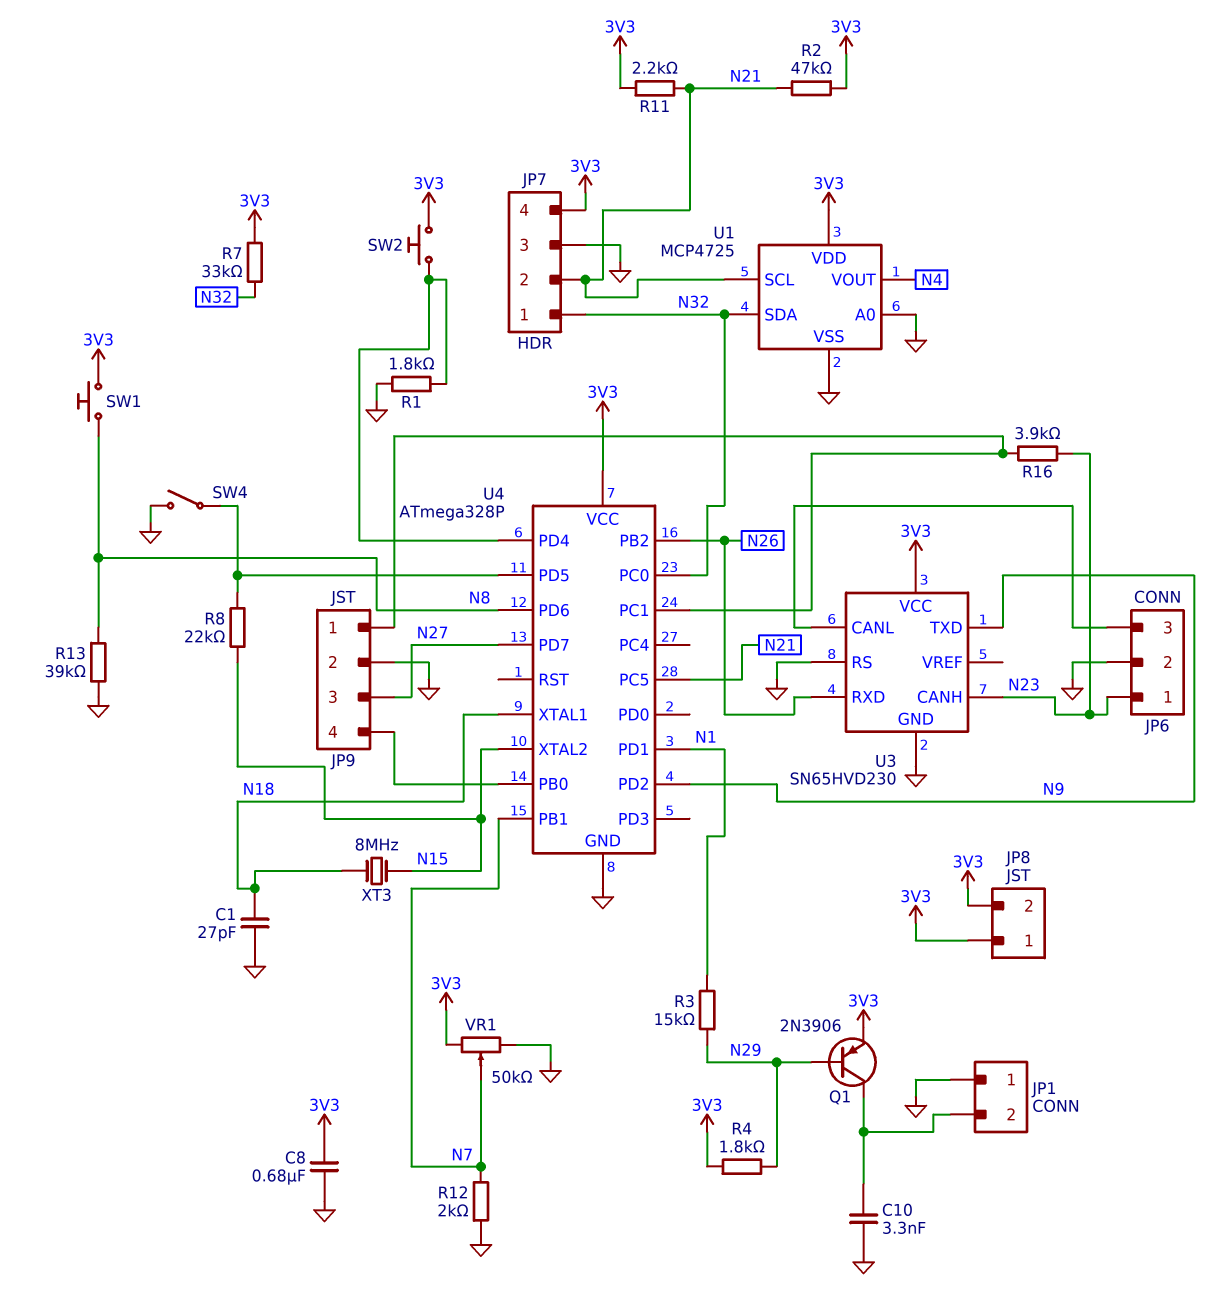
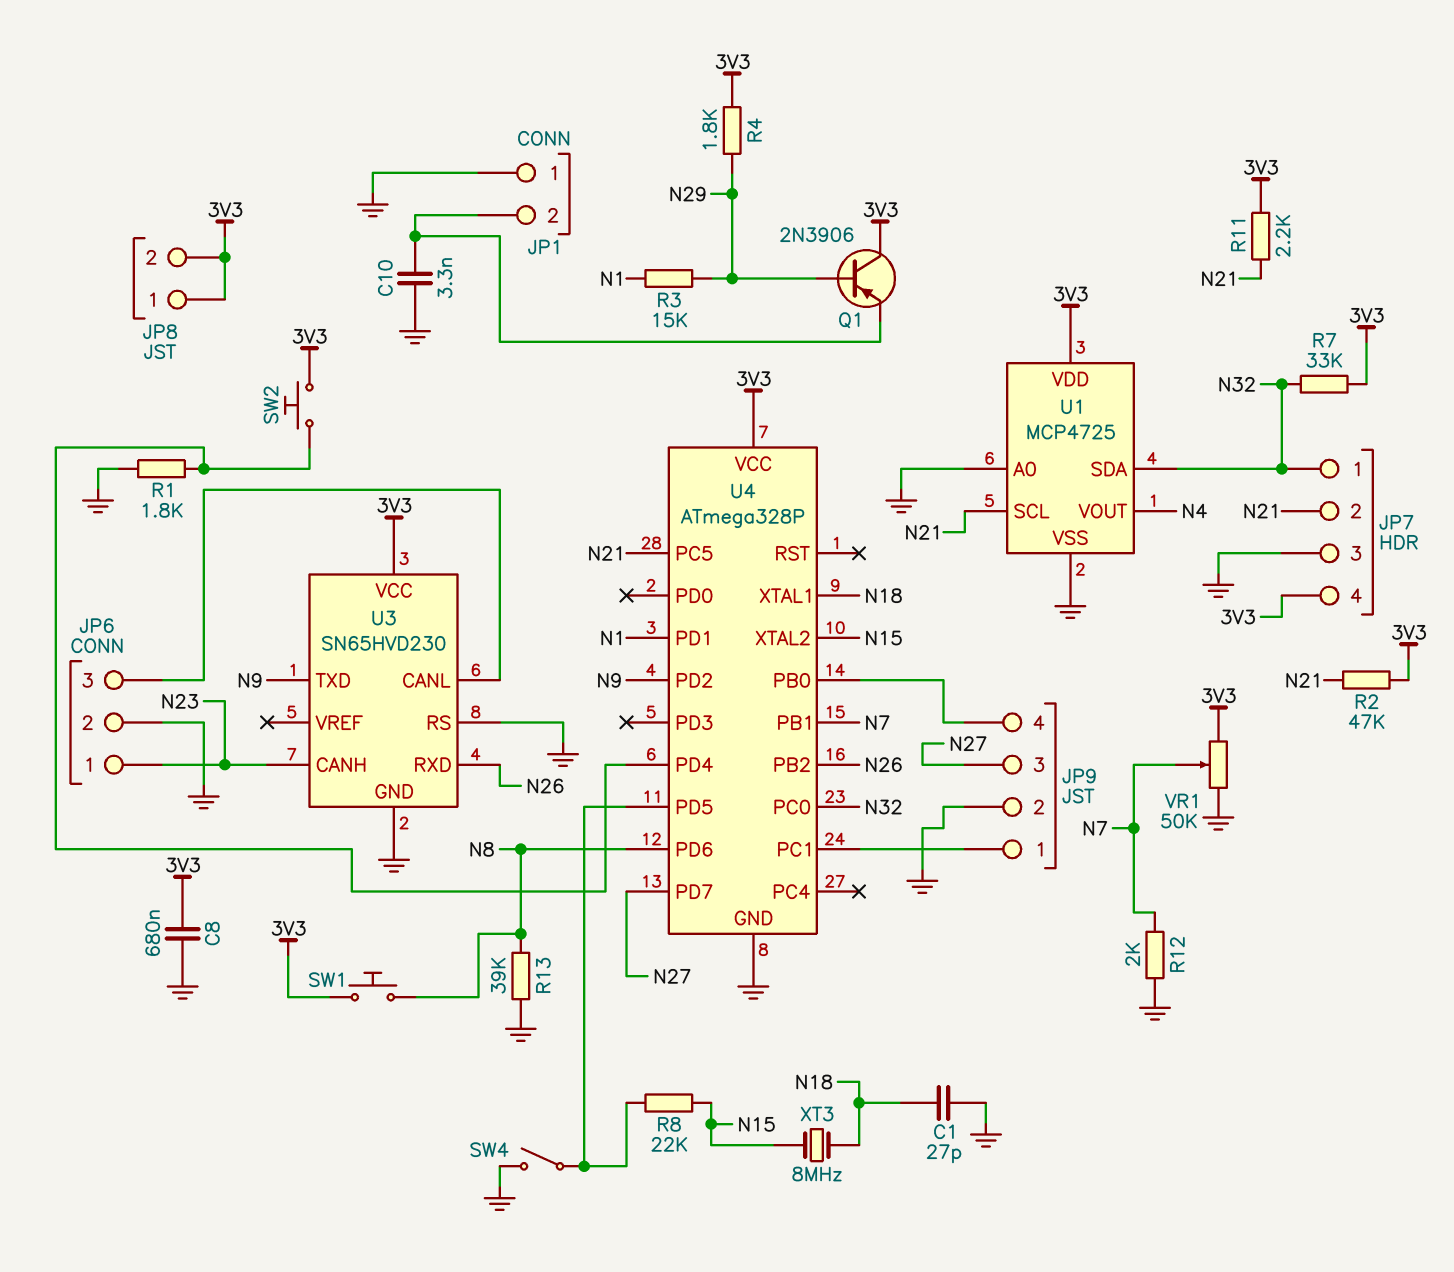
Q1: PNP 2N3906 (B N29, C JP1/2, E 3V3) -> PNP 2N3906 (B N29, C 3V3, E JP1/2)
R16: 3.9k (JP9/1, N23) -> none

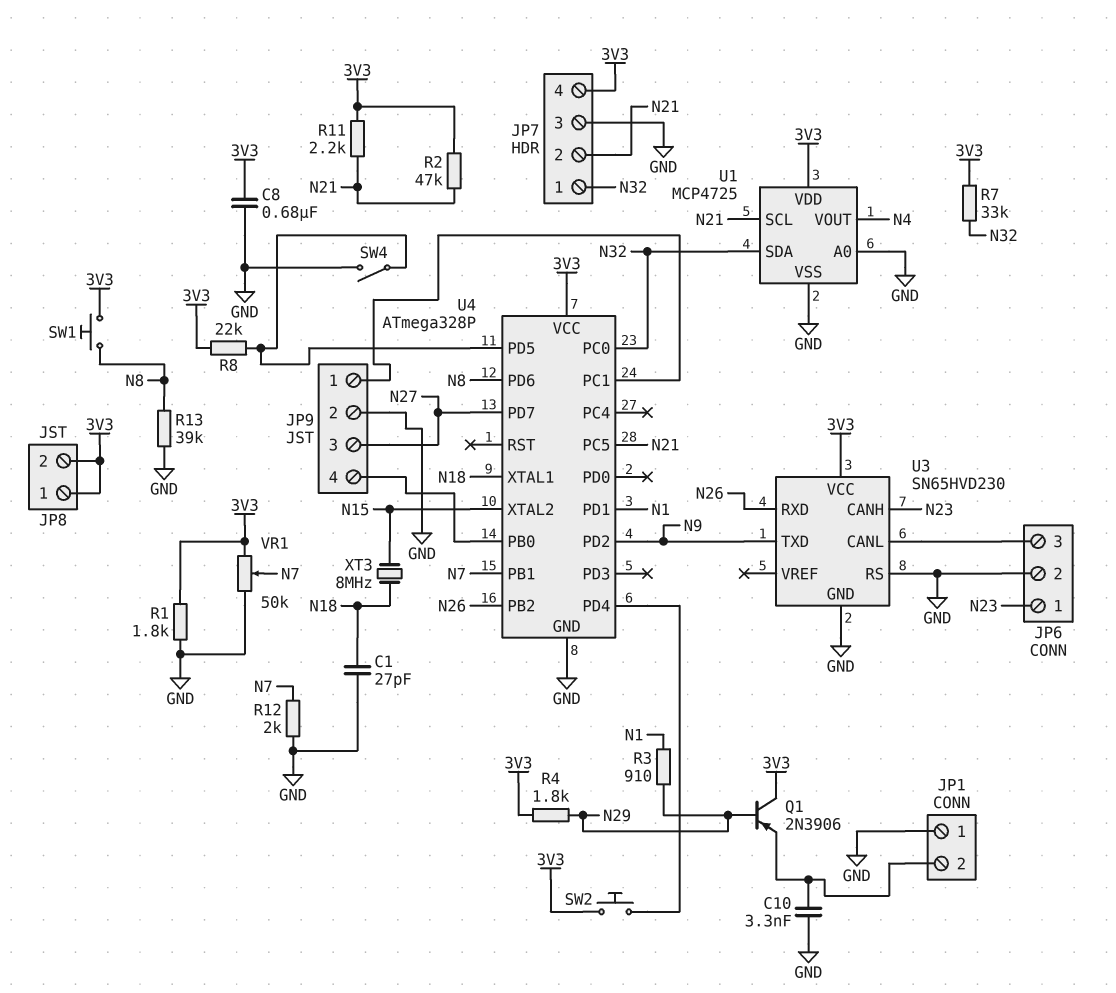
R1: 1.8k (GND, U4/PD4) -> 1.8k (3V3, GND)
R3: 15k (N1, N29) -> 910 (N1, N29)
R8: 22k (N15, U4/PD5) -> 22k (3V3, U4/PD5)

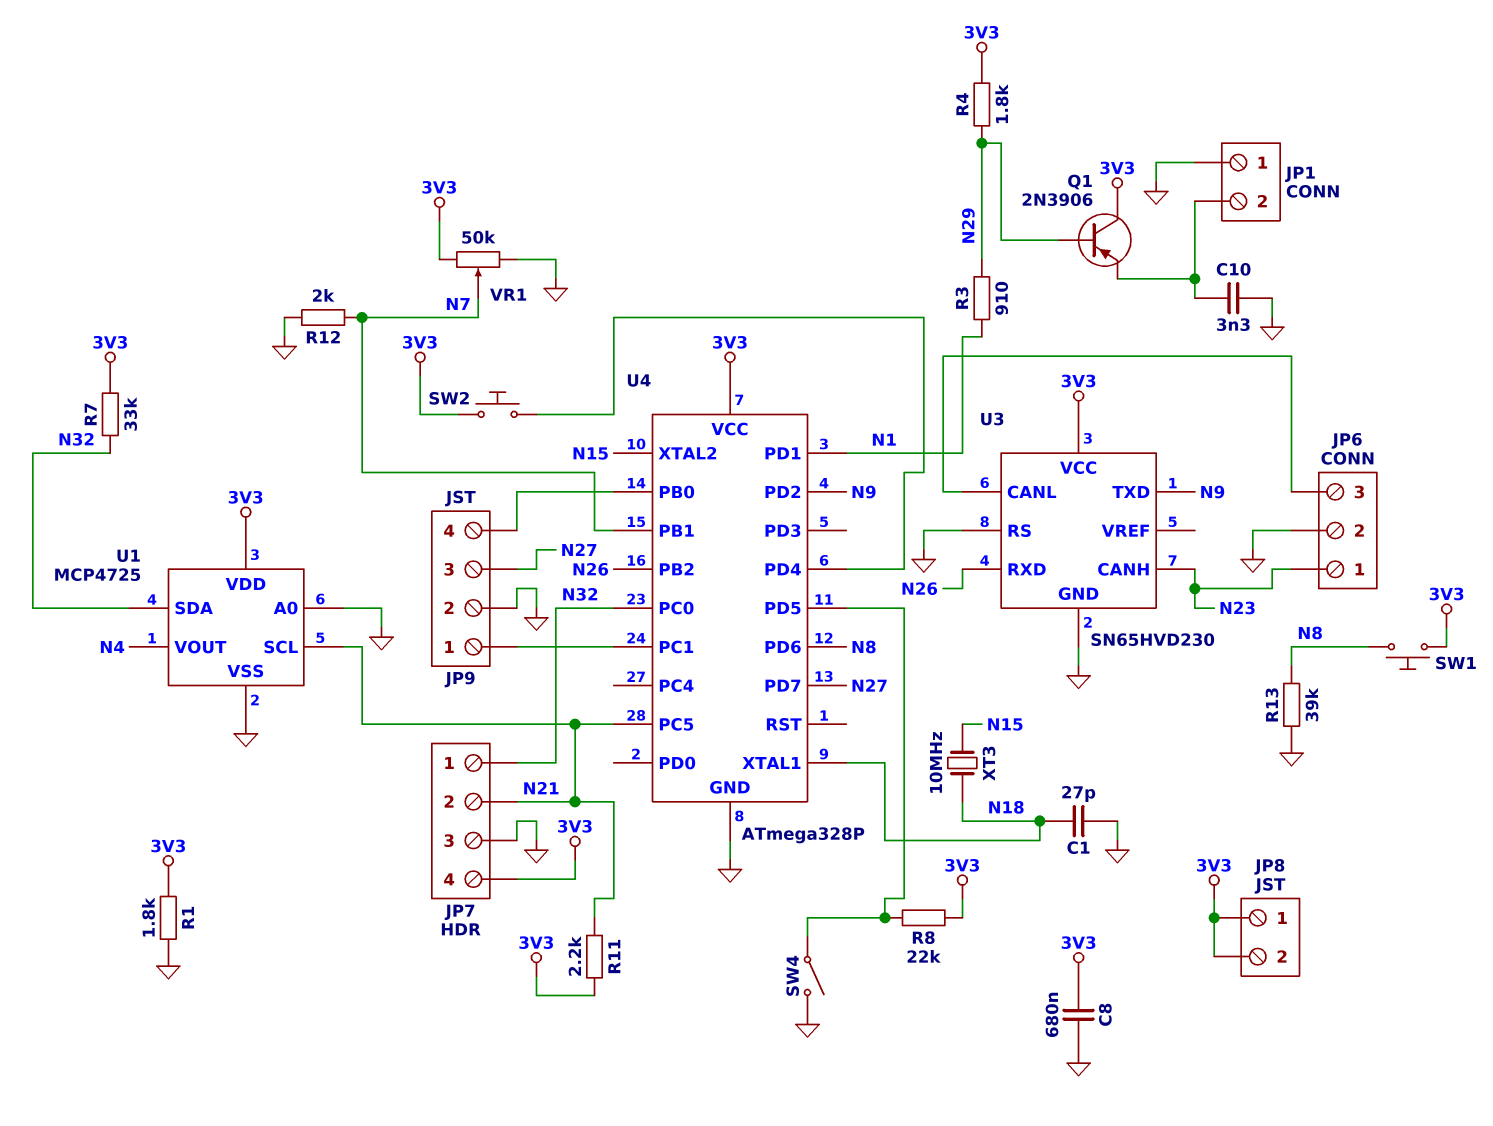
R2: 47k (3V3, N21) -> none
XT3: 8MHz (N15, N18) -> 10MHz (N15, N18)

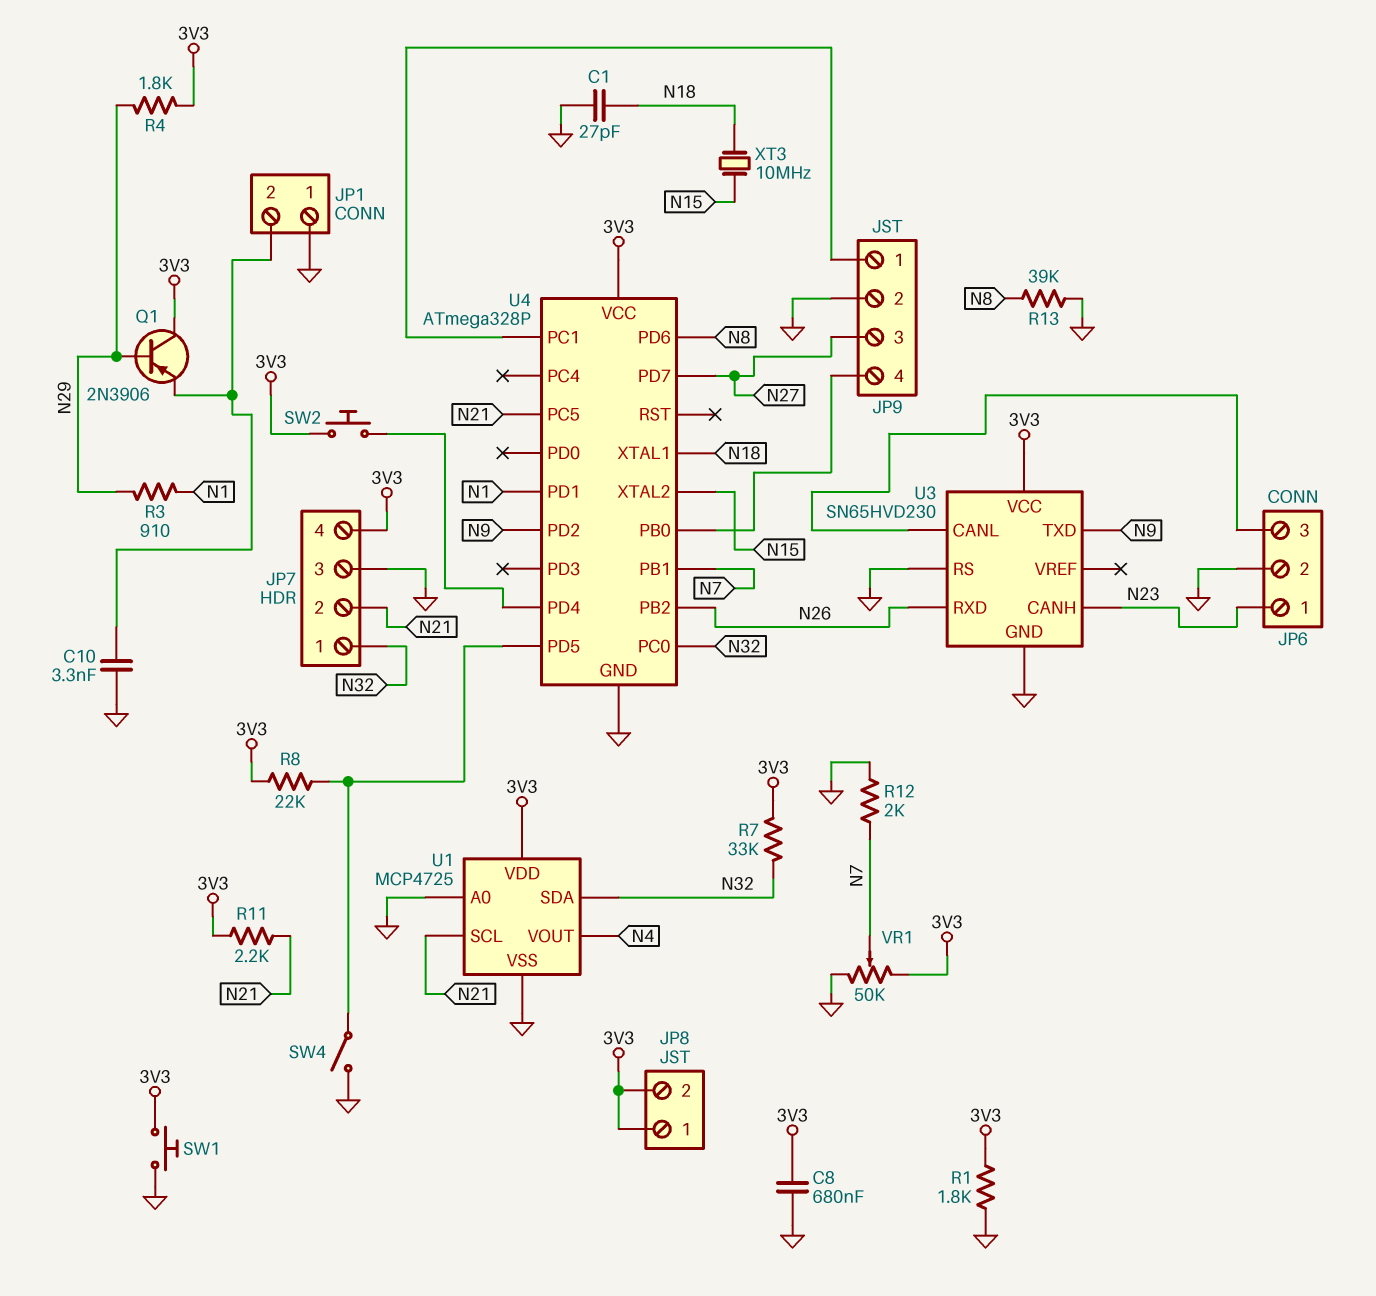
SW1: button (3V3, N8) -> button (3V3, GND)

